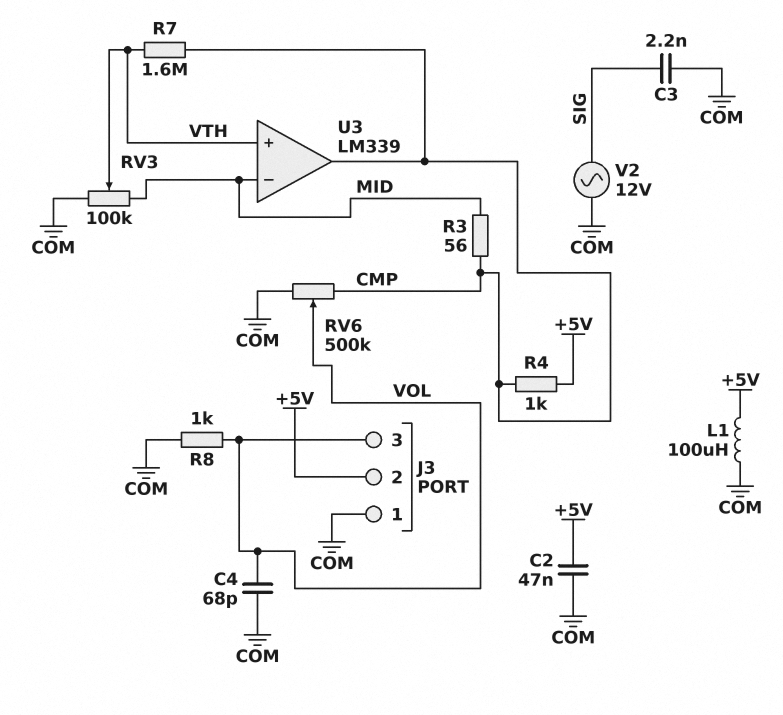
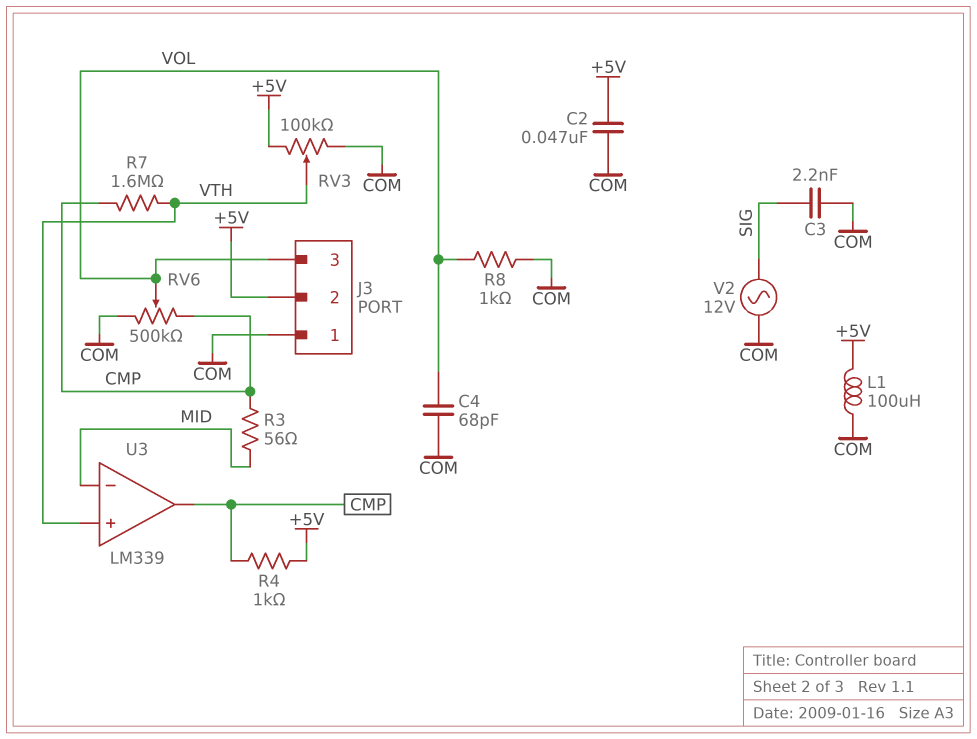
RV3: 100k (COM, MID, wiper VTH) -> 100k (+5V, COM, wiper VTH)

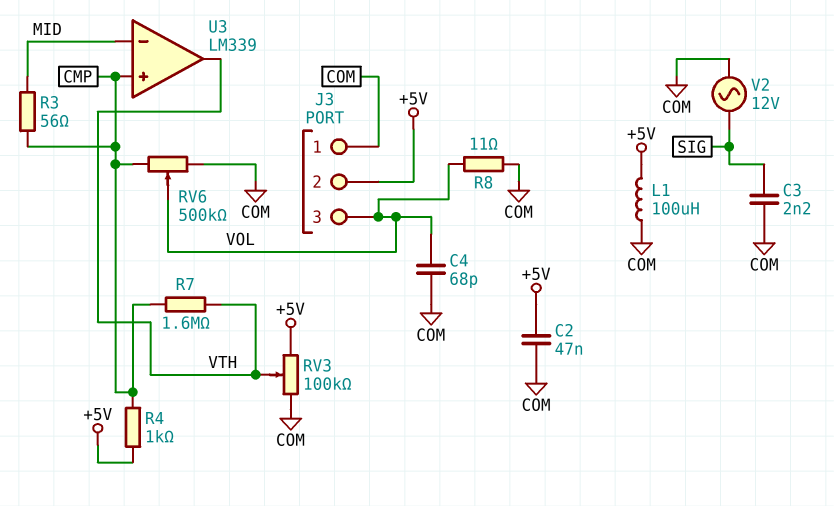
R8: 1k (COM, VOL) -> 11 (COM, VOL)
U3 pin in+: VTH -> CMP
U3 pin out: CMP -> VTH

